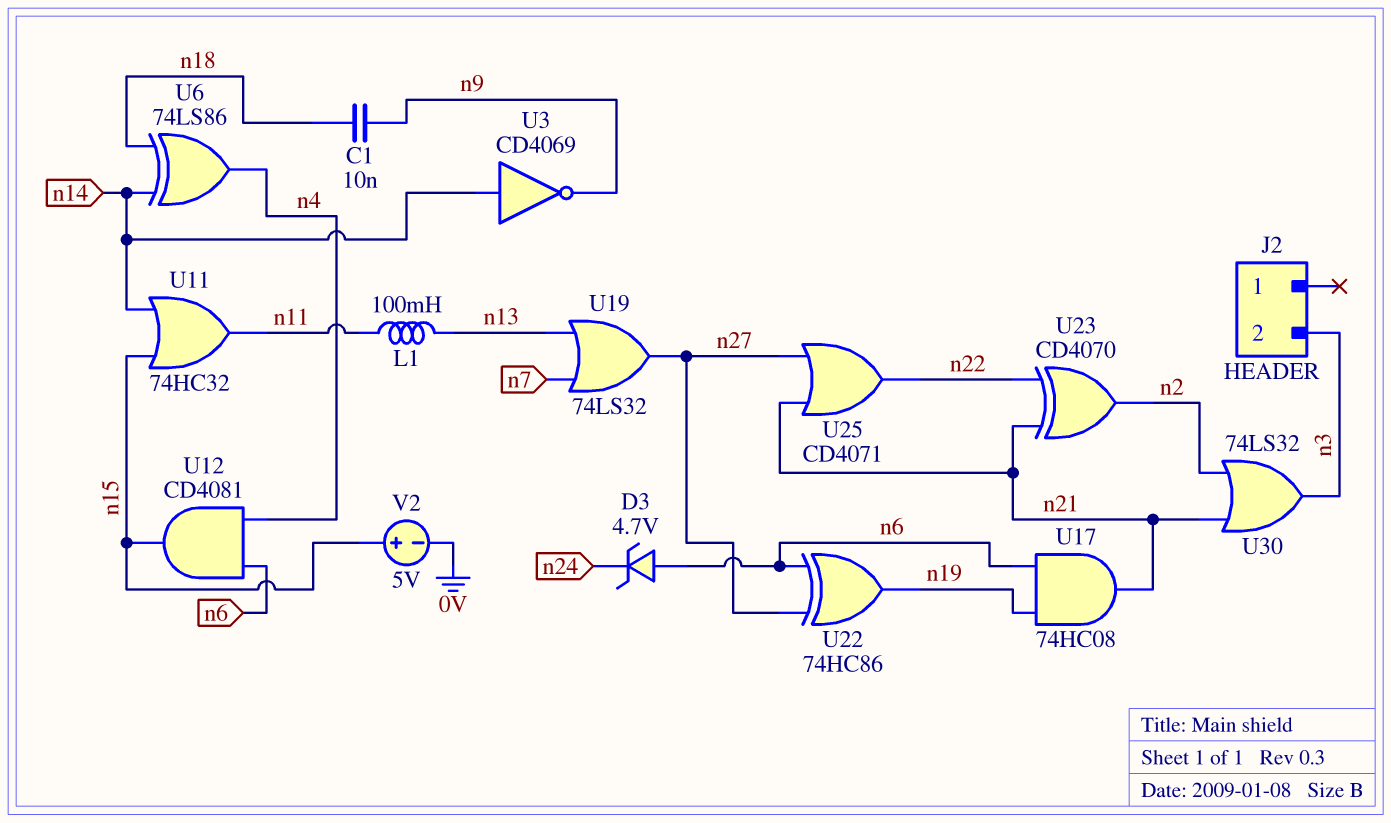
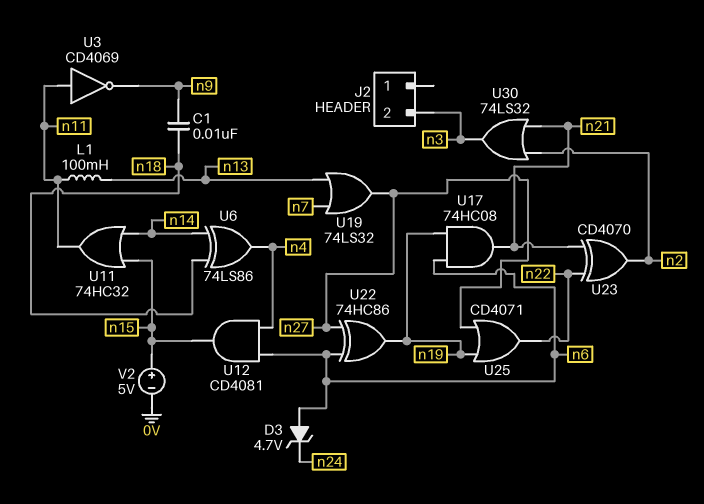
U3: NOT CD4069 (in n14, out n9) -> NOT CD4069 (in n11, out n9)
U25: OR CD4071 (in n21, in n27, out n22) -> OR CD4071 (in n19, in n27, out n22)

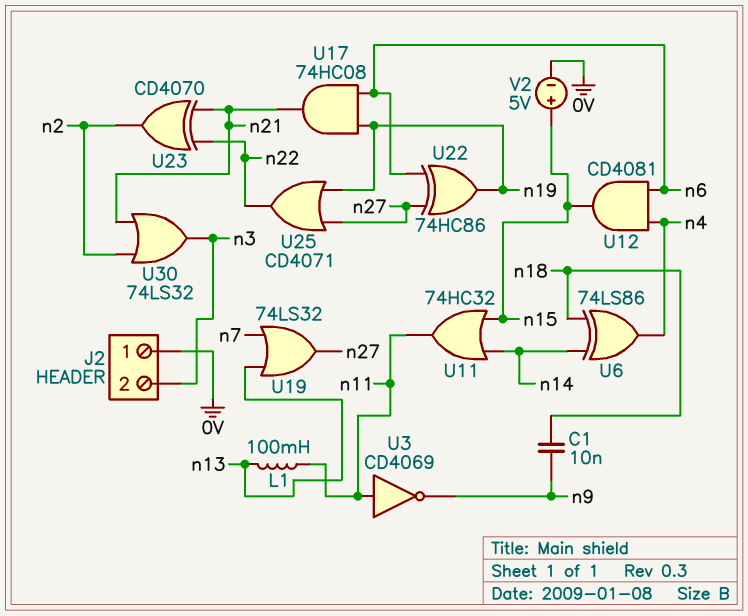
D3: zener 4.7V (A n6, K n24) -> none
J2 pin 1: none -> 0V

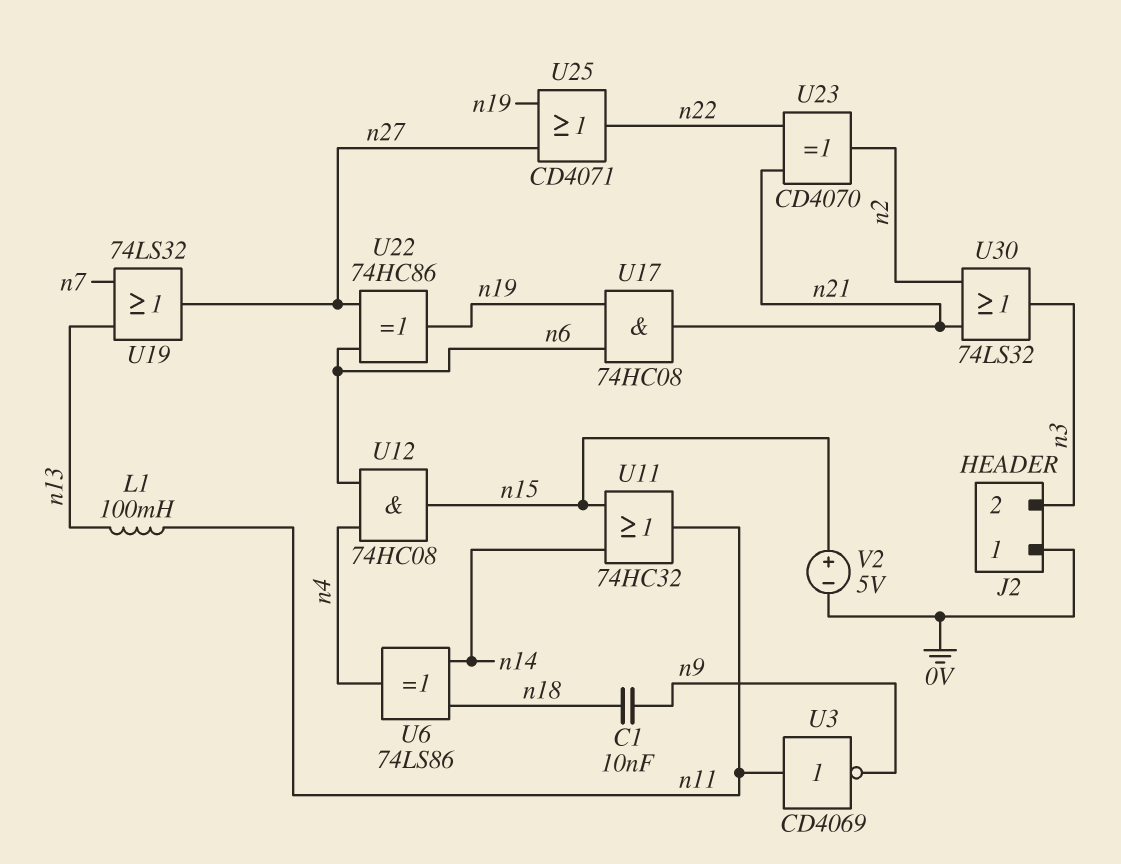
U12: AND CD4081 (in n4, in n6, out n15) -> AND 74HC08 (in n4, in n6, out n15)

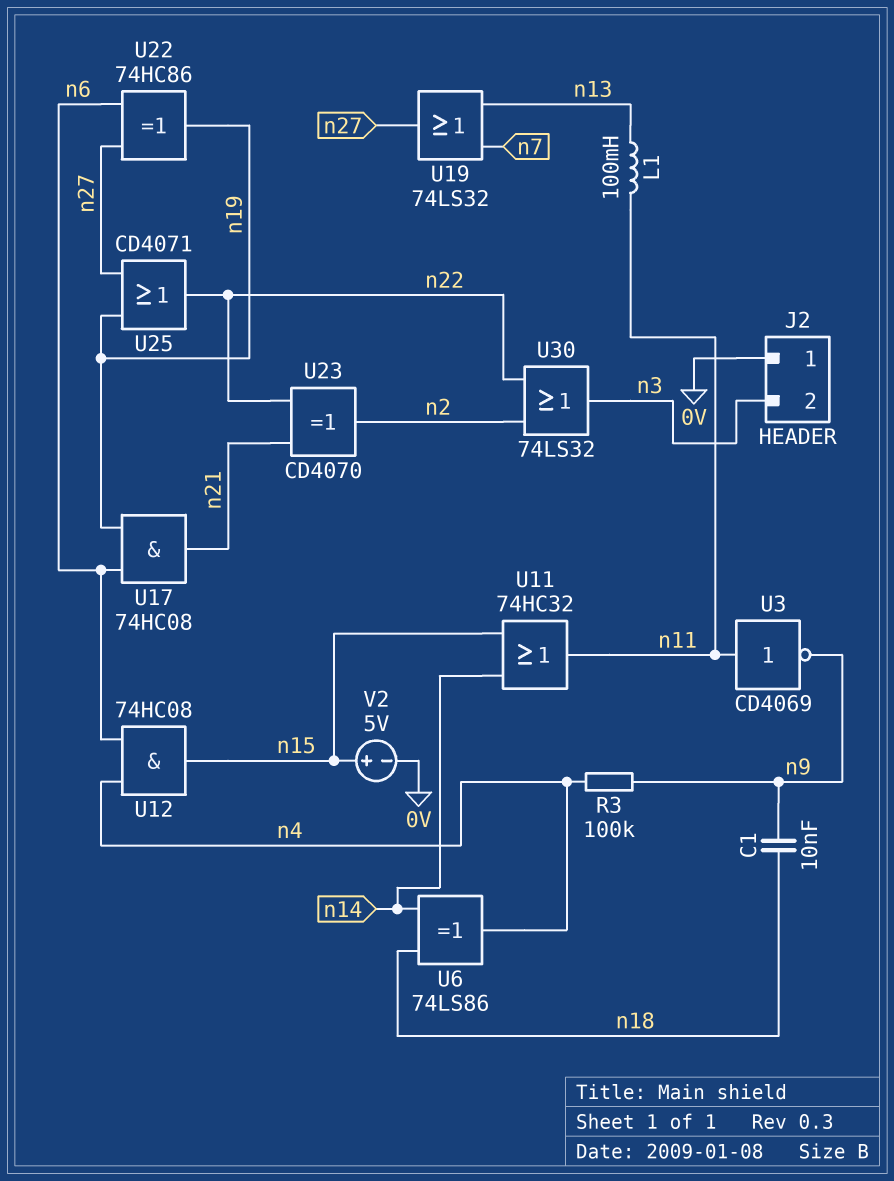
R3: none -> 100k (n4, n9)
U30: OR 74LS32 (in n2, in n21, out n3) -> OR 74LS32 (in n2, in n22, out n3)

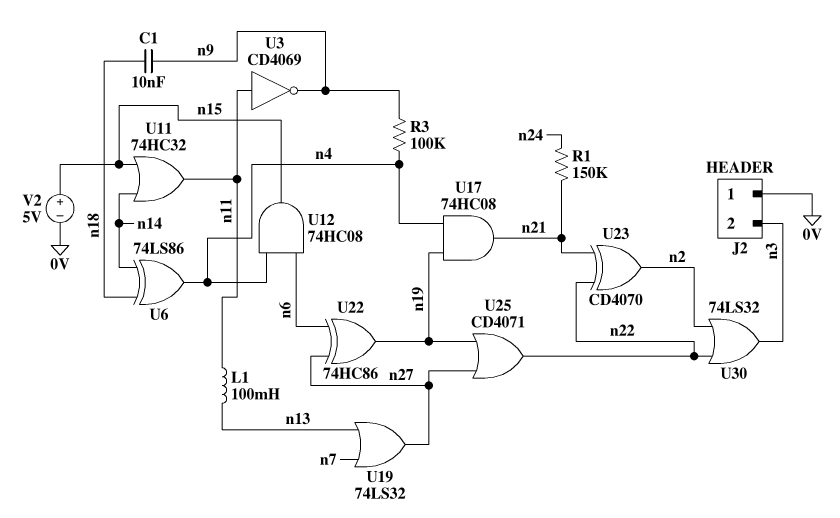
R1: none -> 150k (n21, n24)
U17: AND 74HC08 (in n6, in n19, out n21) -> AND 74HC08 (in n4, in n19, out n21)

